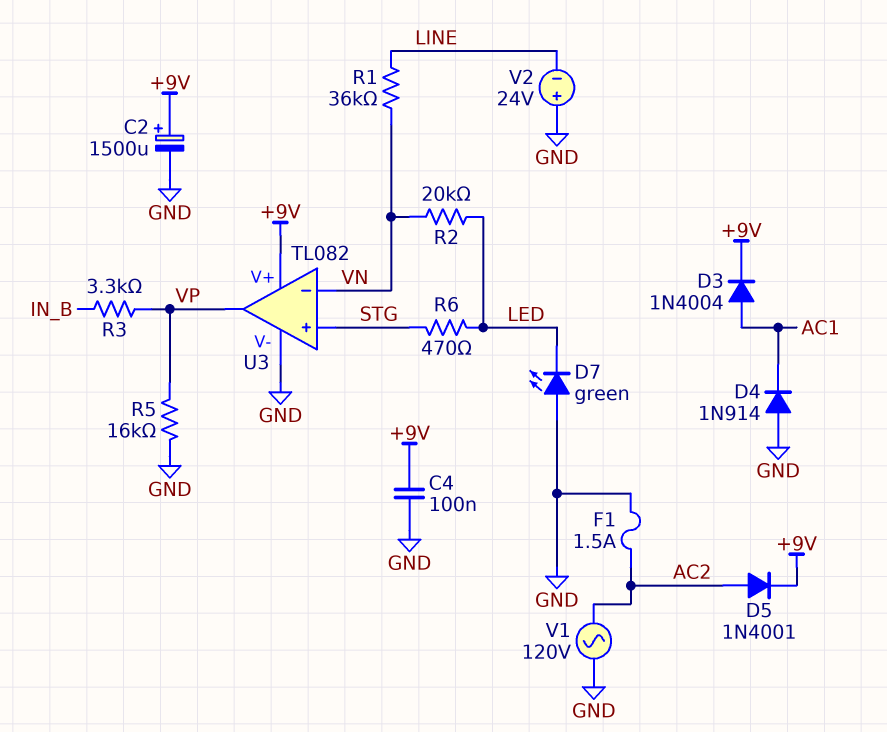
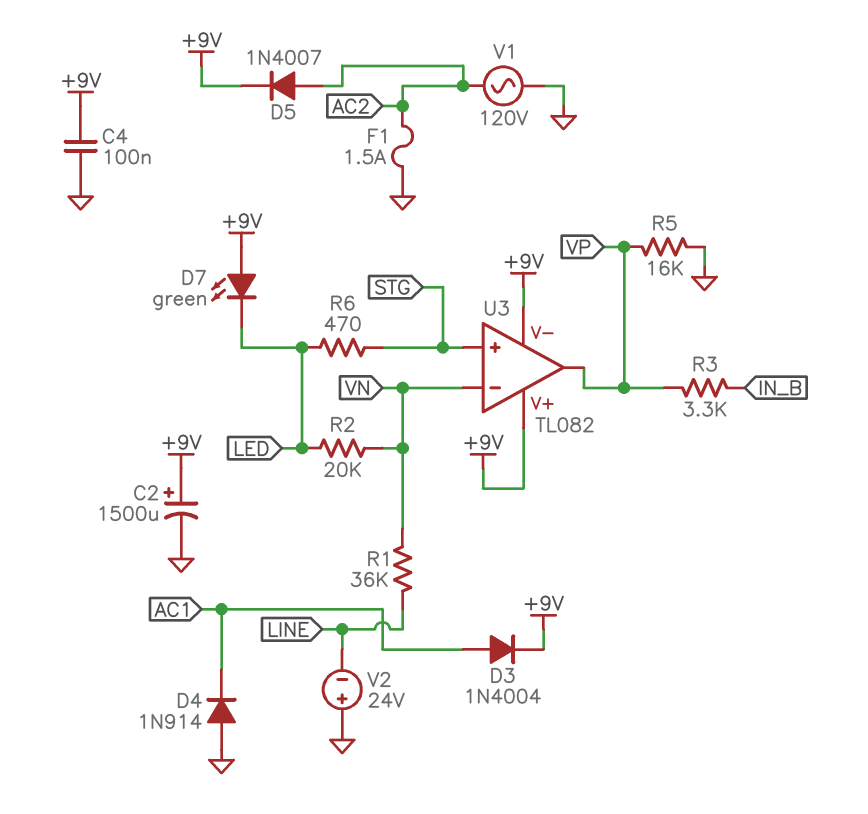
D5: diode 1N4001 (A AC2, K +9V) -> diode 1N4007 (A AC2, K +9V)
D7: LED green (A GND, K LED) -> LED green (A +9V, K LED)
U3 pin V-: GND -> +9V

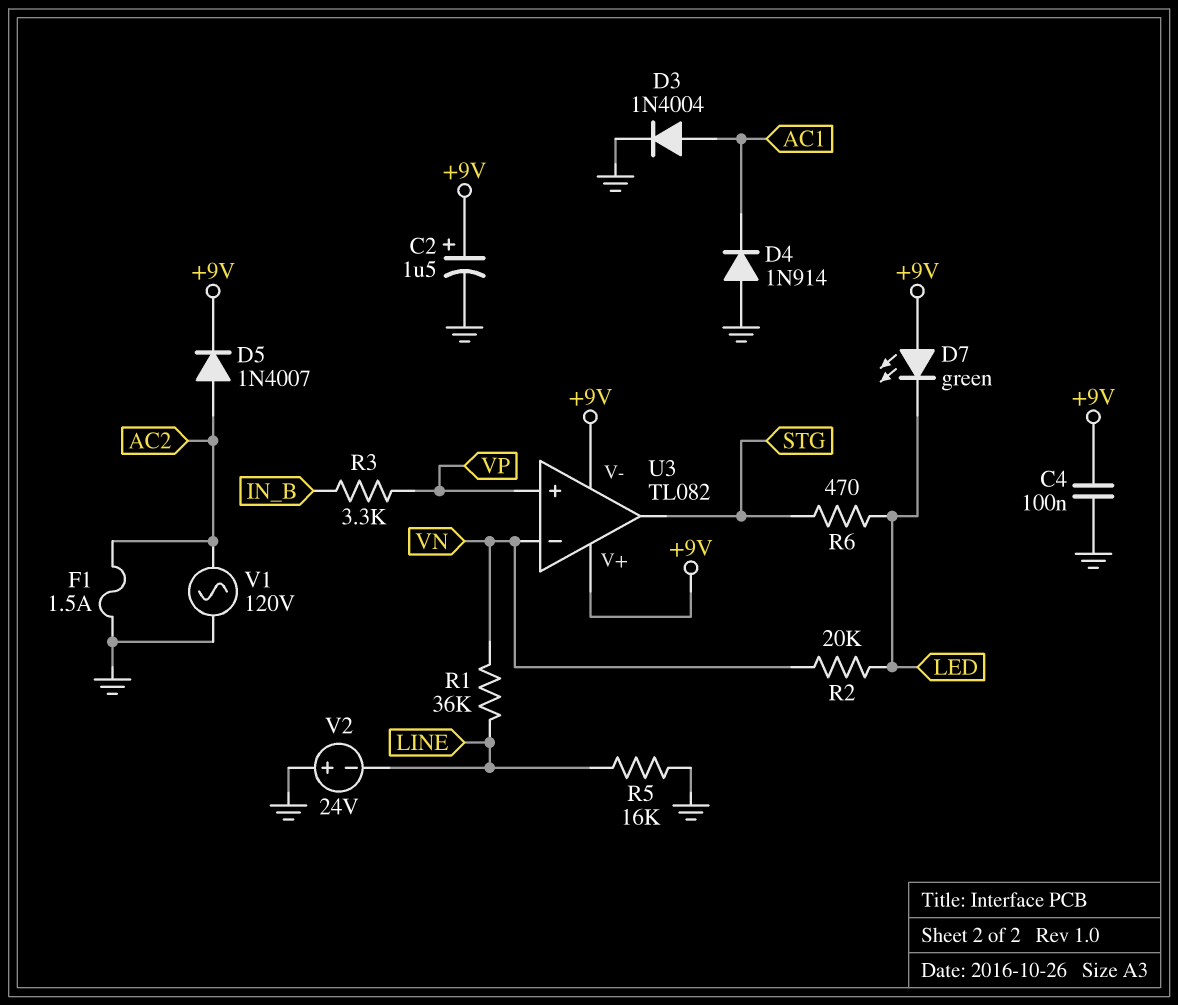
C2: 1500uF (plus +9V, minus GND) -> 1.5uF (plus +9V, minus GND)
D3: diode 1N4004 (A AC1, K +9V) -> diode 1N4004 (A AC1, K GND)
R5: 16k (GND, VP) -> 16k (GND, LINE)
U3 pin in+: STG -> VP
U3 pin out: VP -> STG

